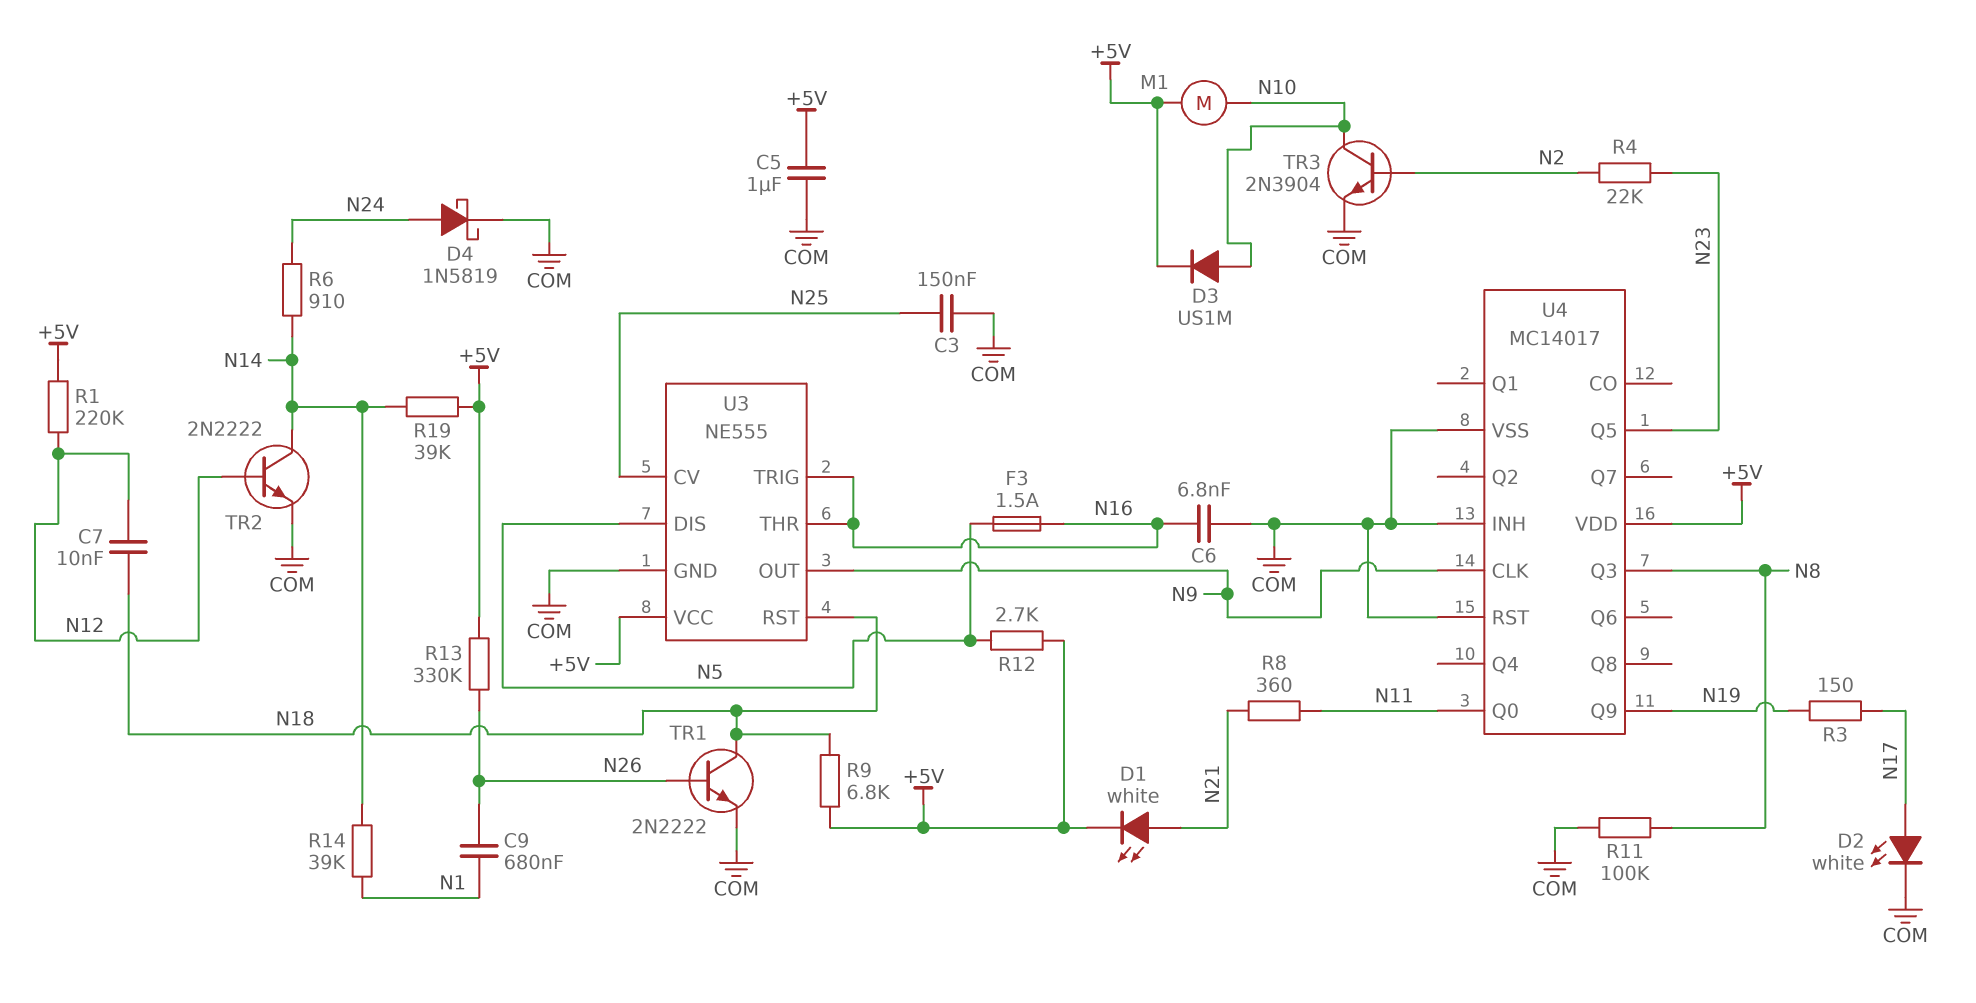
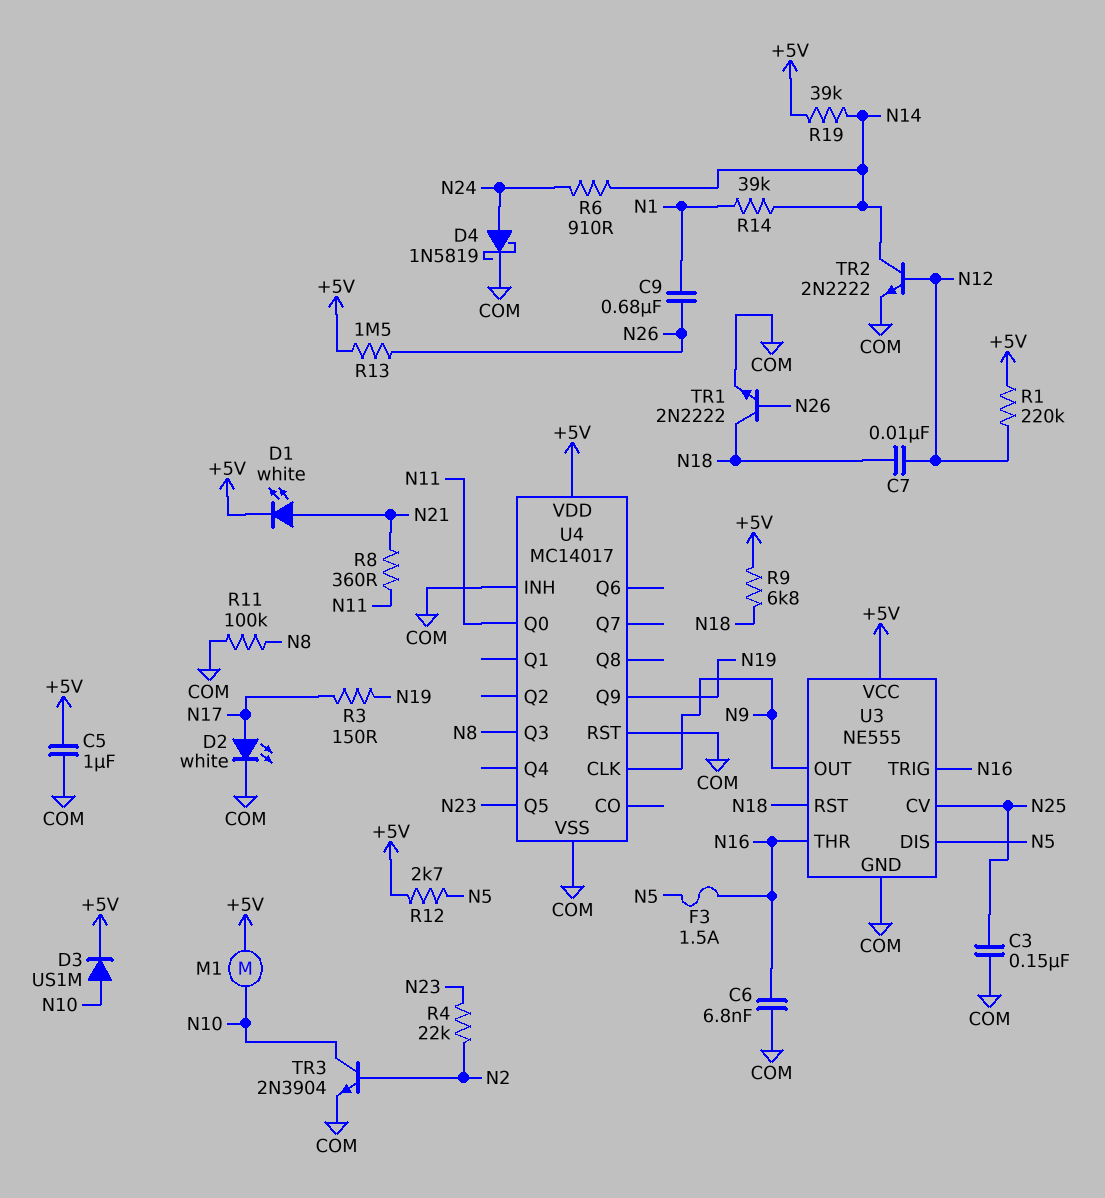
R13: 330k (+5V, N26) -> 1.5M (+5V, N26)

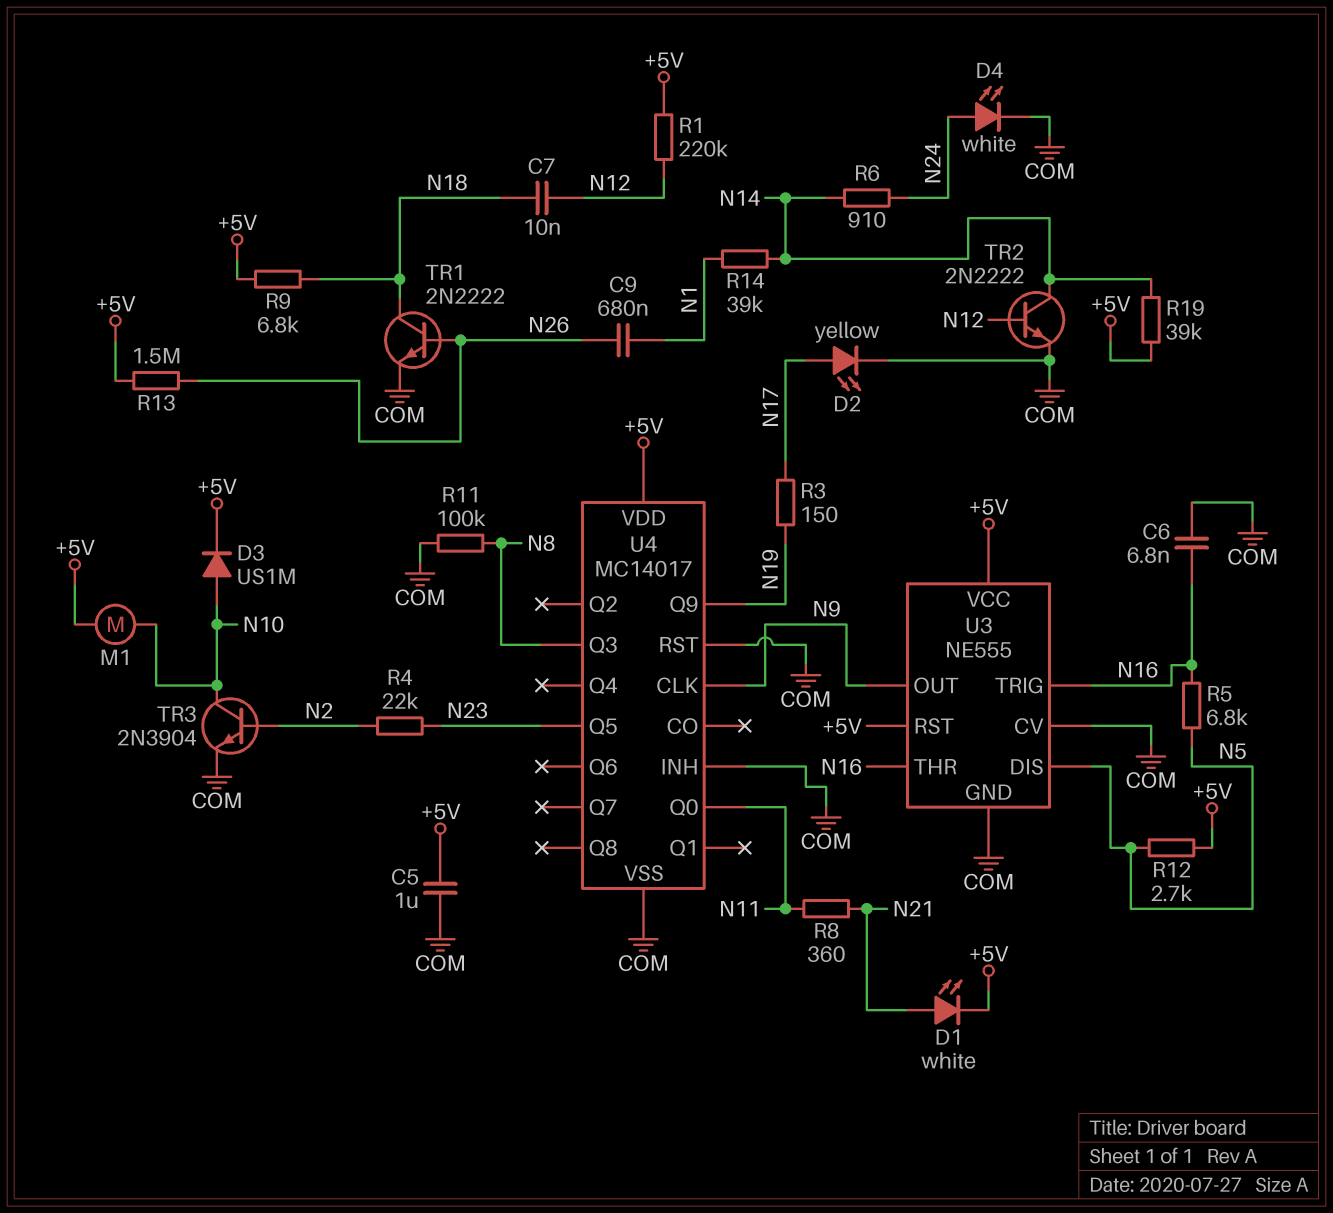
C3: 150nF (COM, N25) -> none
D2: LED white (A N17, K COM) -> LED yellow (A N17, K COM)
D4: schottky 1N5819 (A N24, K COM) -> LED white (A N24, K COM)
F3: 1.5A (N5, N16) -> none
R5: none -> 6.8k (N5, N16)
U3 pin CV: N25 -> COM
U3 pin RST: N18 -> +5V

